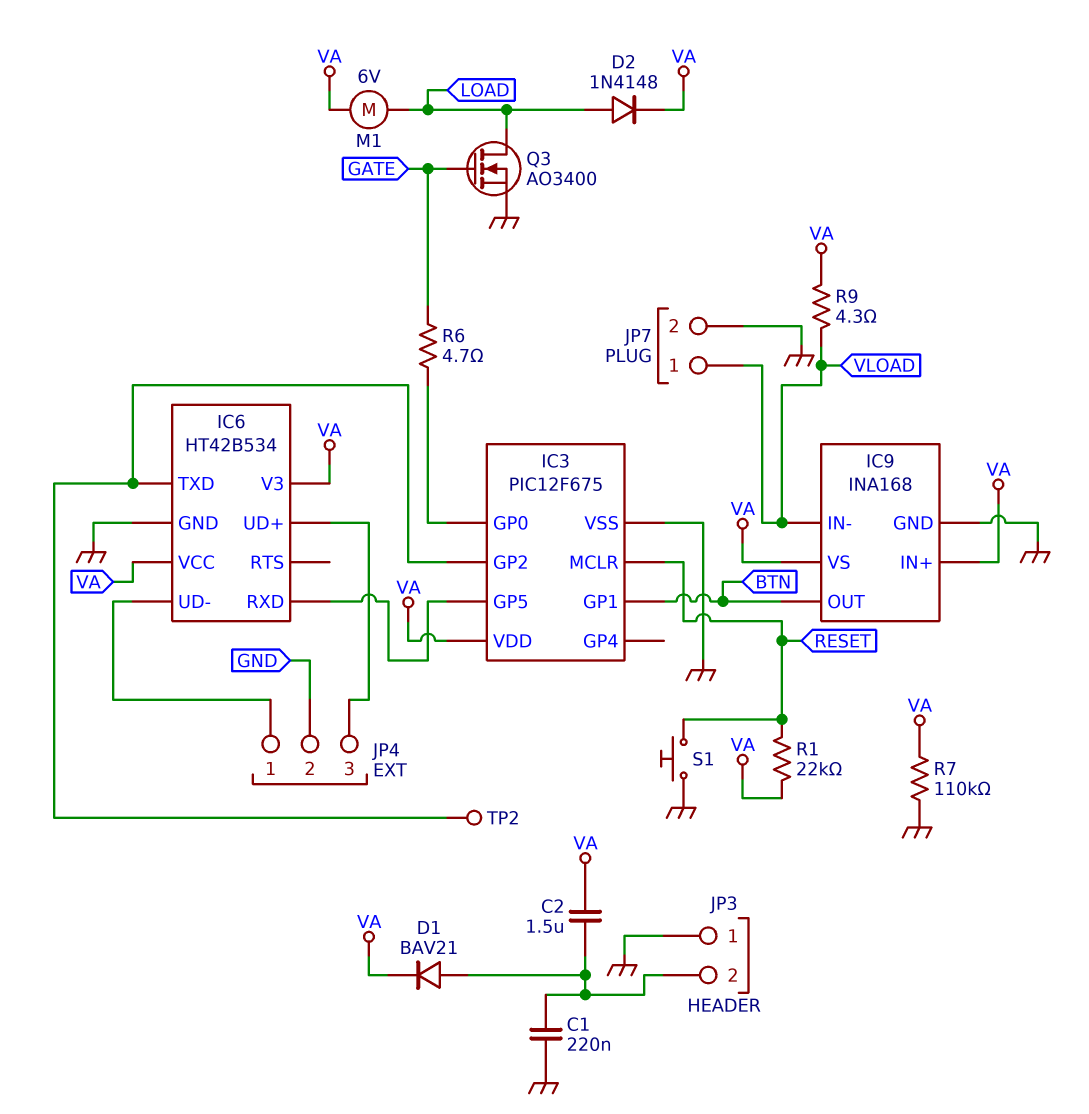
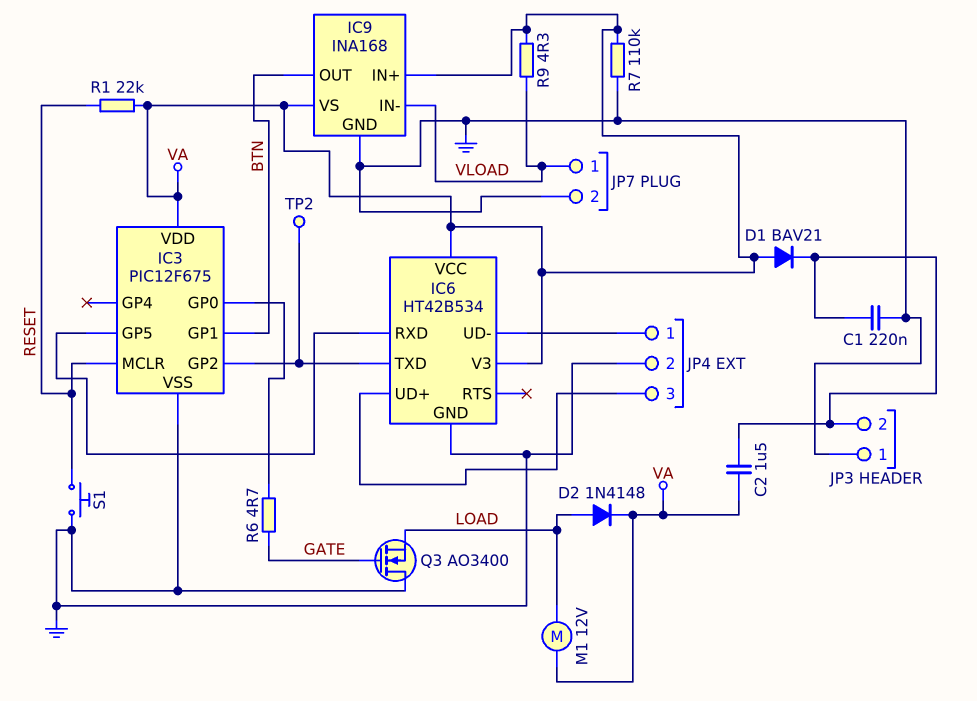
D1: diode BAV21 (A JP3/2, K VA) -> diode BAV21 (A VA, K JP3/2)
M1: motor 6V (LOAD, VA) -> motor 12V (LOAD, VA)
Q3: NMOS AO3400 (G GATE, D LOAD, S GND) -> NMOS AO3400 (G GATE, D GND, S LOAD)

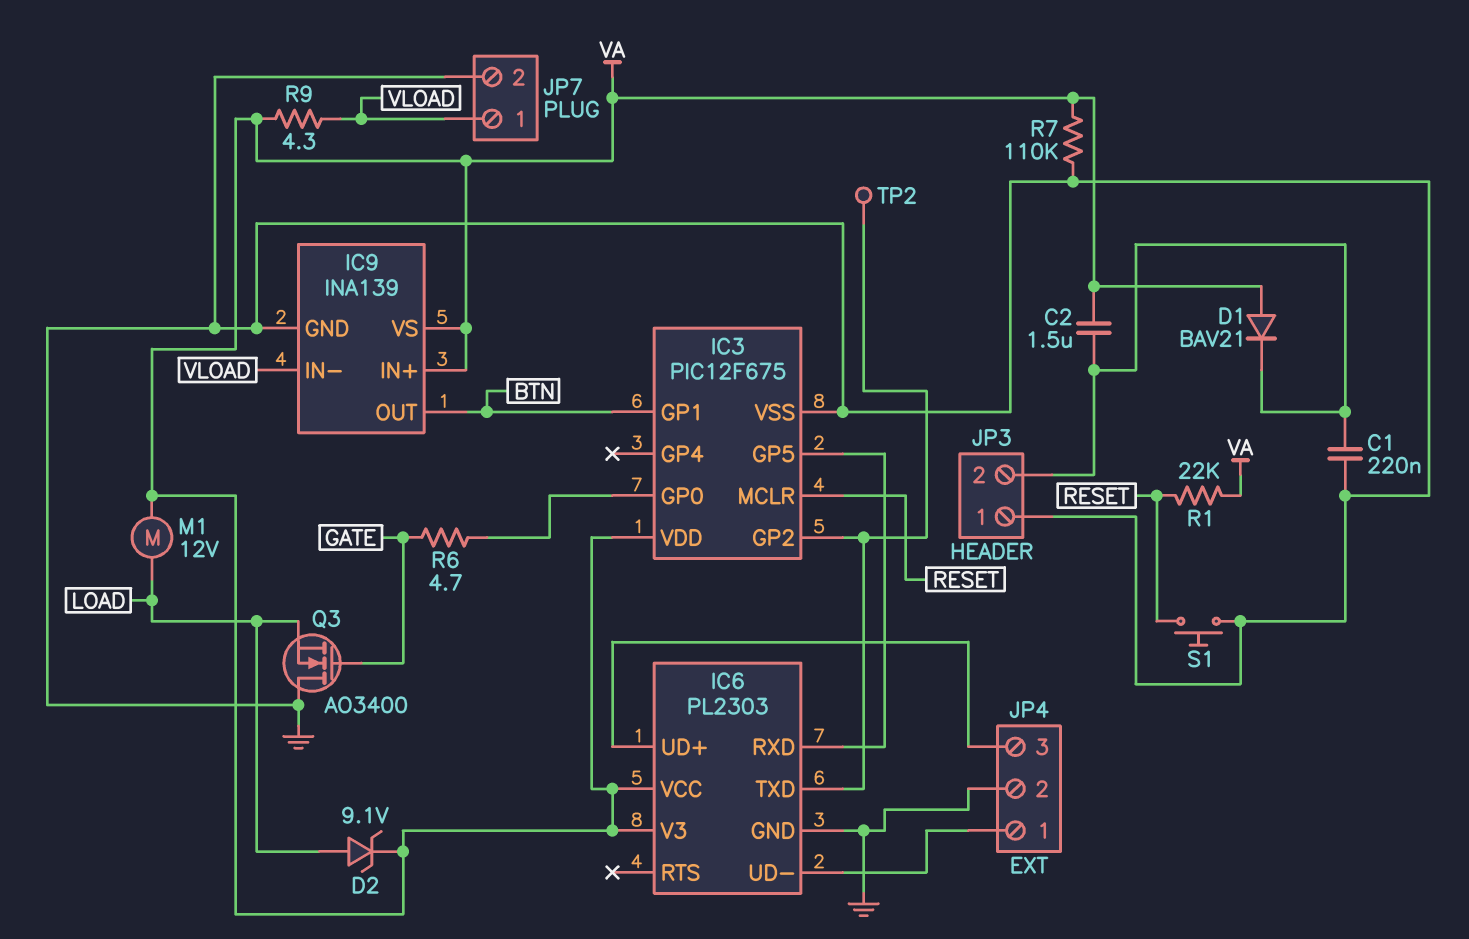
D2: diode 1N4148 (A LOAD, K VA) -> zener 9.1V (A LOAD, K VA)
IC6: HT42B534 -> PL2303
IC9: INA168 -> INA139

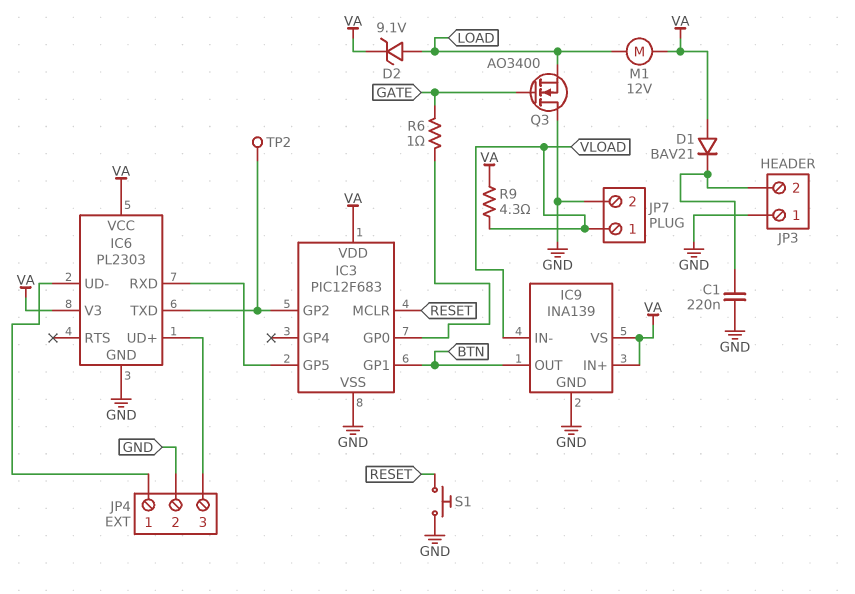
C2: 1.5uF (JP3/2, VA) -> none
IC3: PIC12F675 -> PIC12F683
R1: 22k (RESET, VA) -> none
R6: 4.7 (GATE, IC3/GP0) -> 1 (GATE, IC3/GP0)
R7: 110k (GND, VA) -> none

